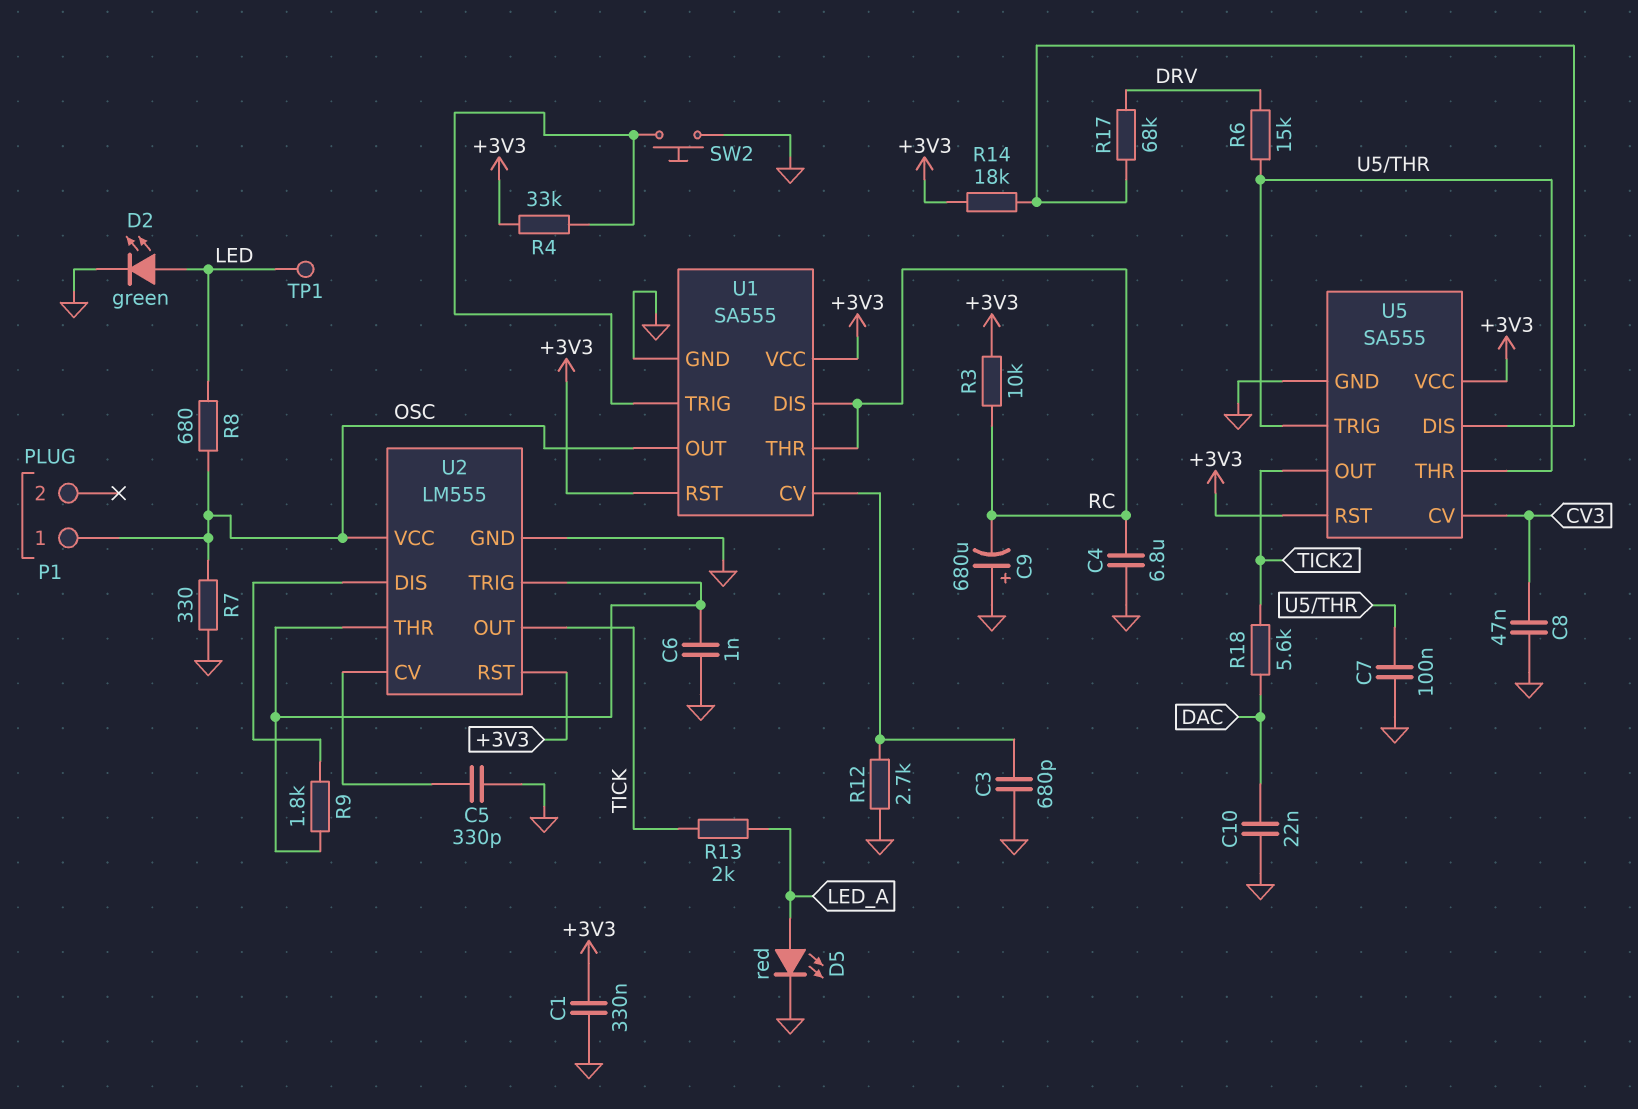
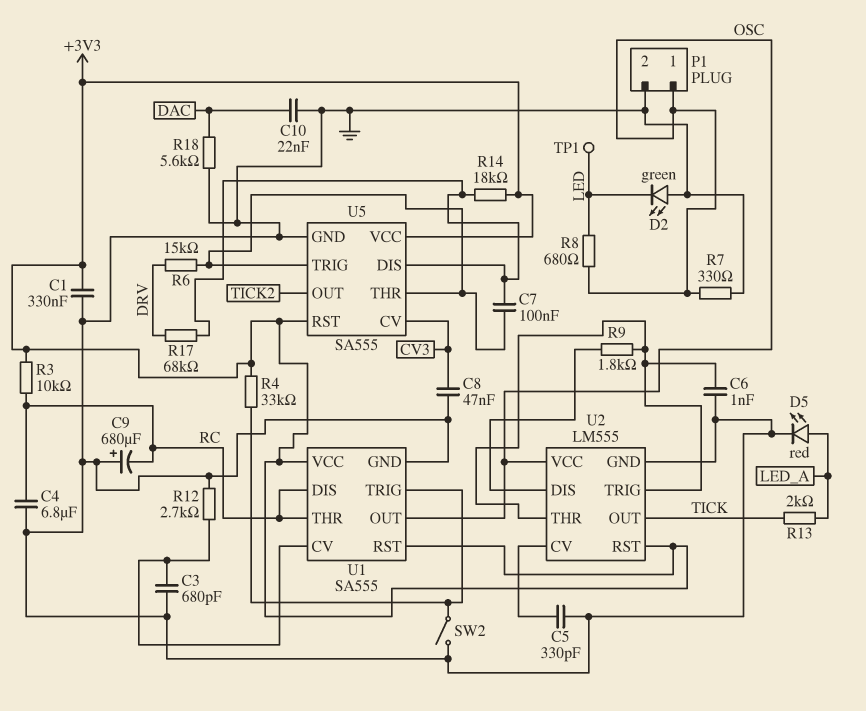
C7: 100nF (GND, U5/THR) -> 100nF (U5/DIS, U5/THR)
D2: LED green (A LED, K GND) -> LED green (A GND, K LED)
P1 pin 2: none -> GND
R18: 5.6k (DAC, TICK2) -> 5.6k (DAC, GND)
SW2: button (GND, U1/TRIG) -> switch (GND, U1/TRIG)

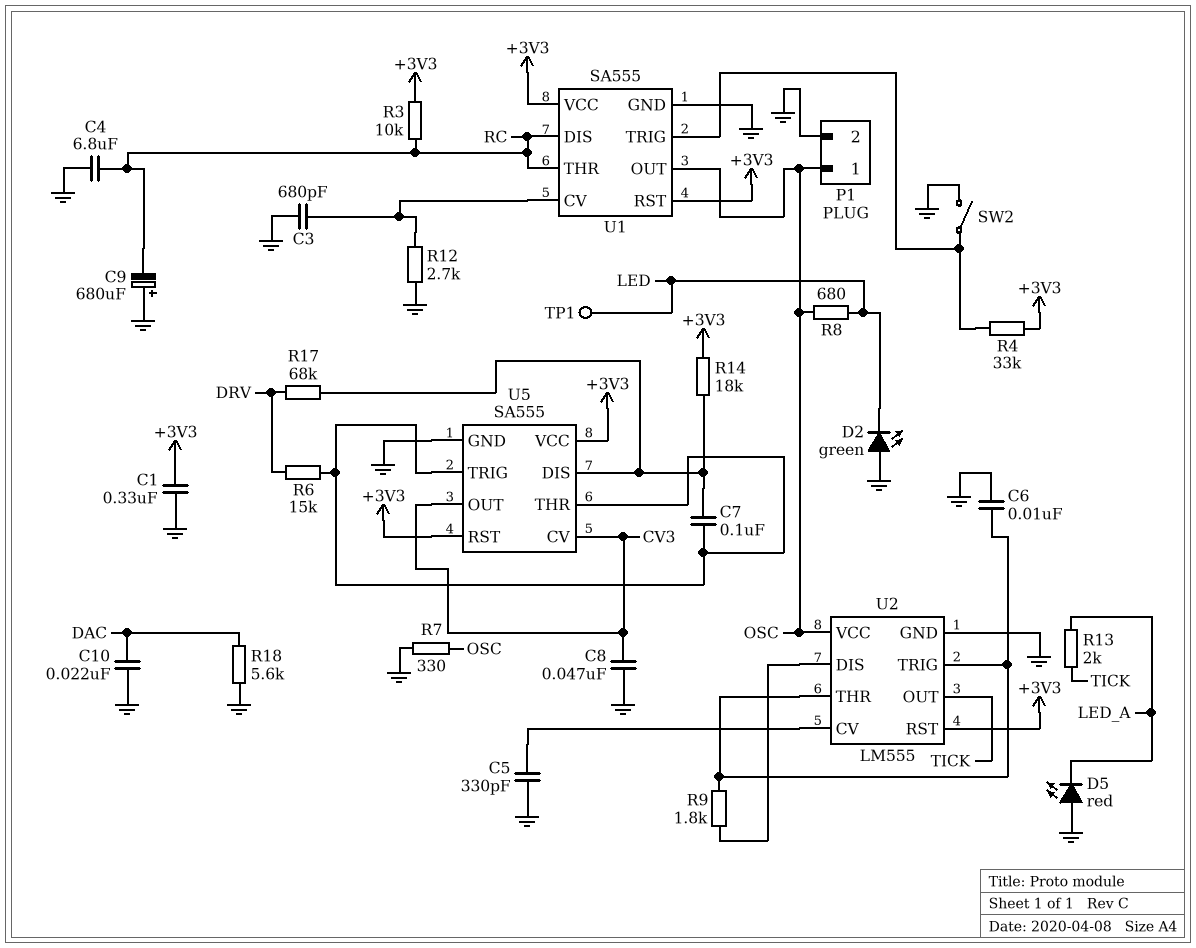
C6: 1nF (GND, U2/THR) -> 10nF (GND, U2/THR)
D5: LED red (A LED_A, K GND) -> LED red (A GND, K LED_A)
U5 pin OUT: TICK2 -> CV3

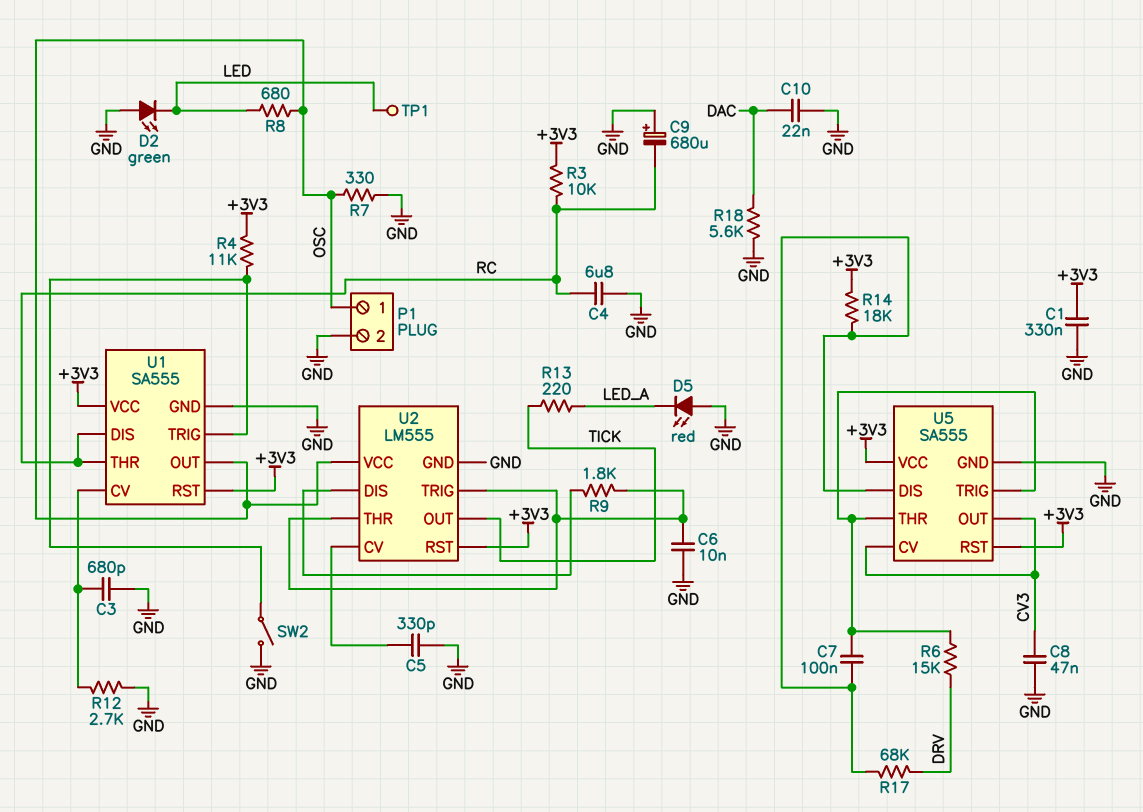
R4: 33k (+3V3, U1/TRIG) -> 11k (+3V3, U1/TRIG)
R13: 2k (LED_A, TICK) -> 220 (LED_A, TICK)

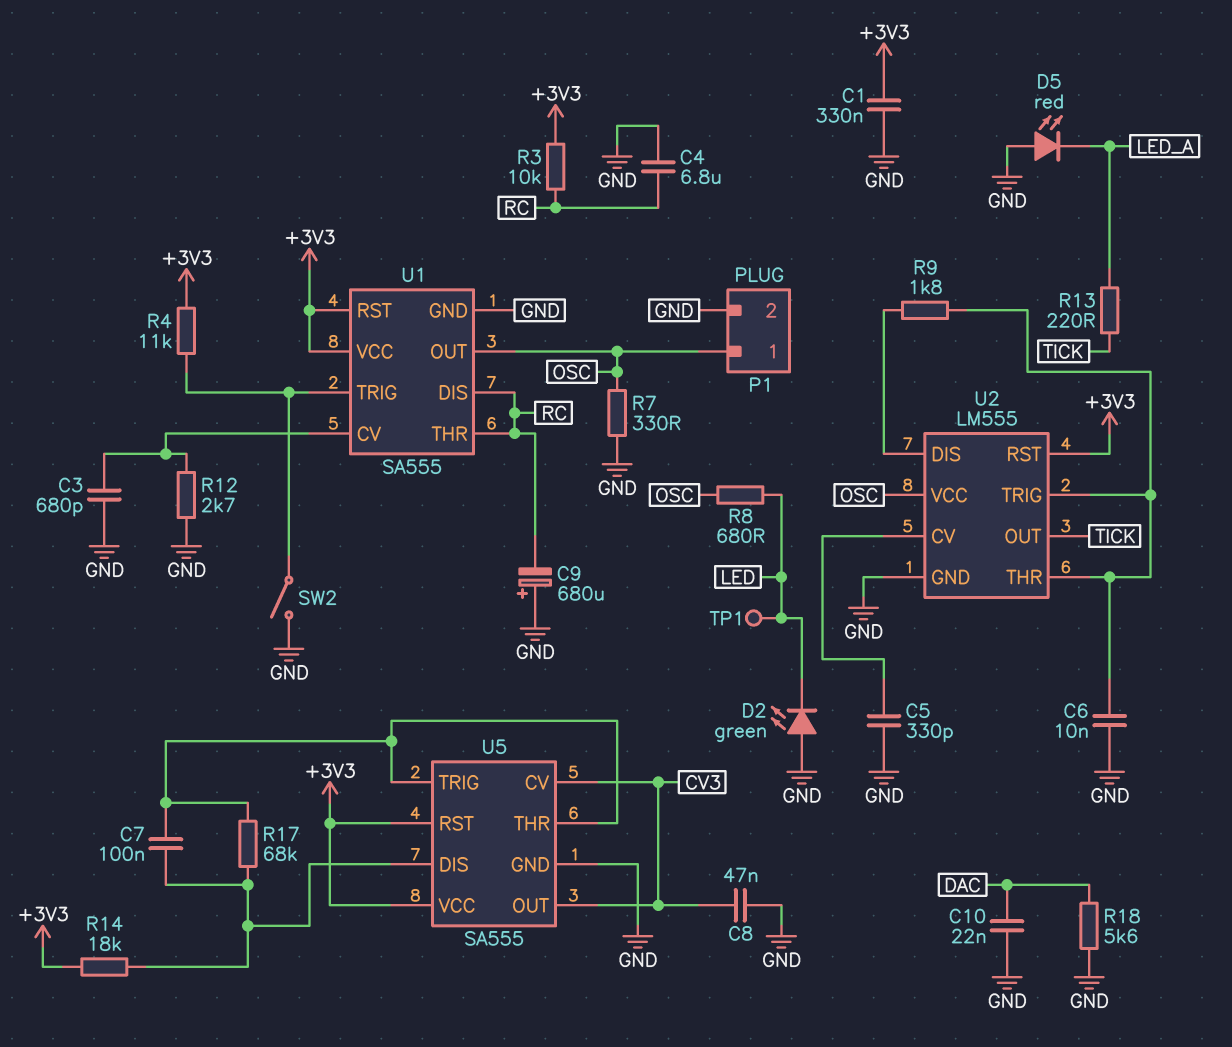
R6: 15k (DRV, U5/THR) -> none
R17: 68k (DRV, U5/DIS) -> 68k (U5/DIS, U5/THR)

